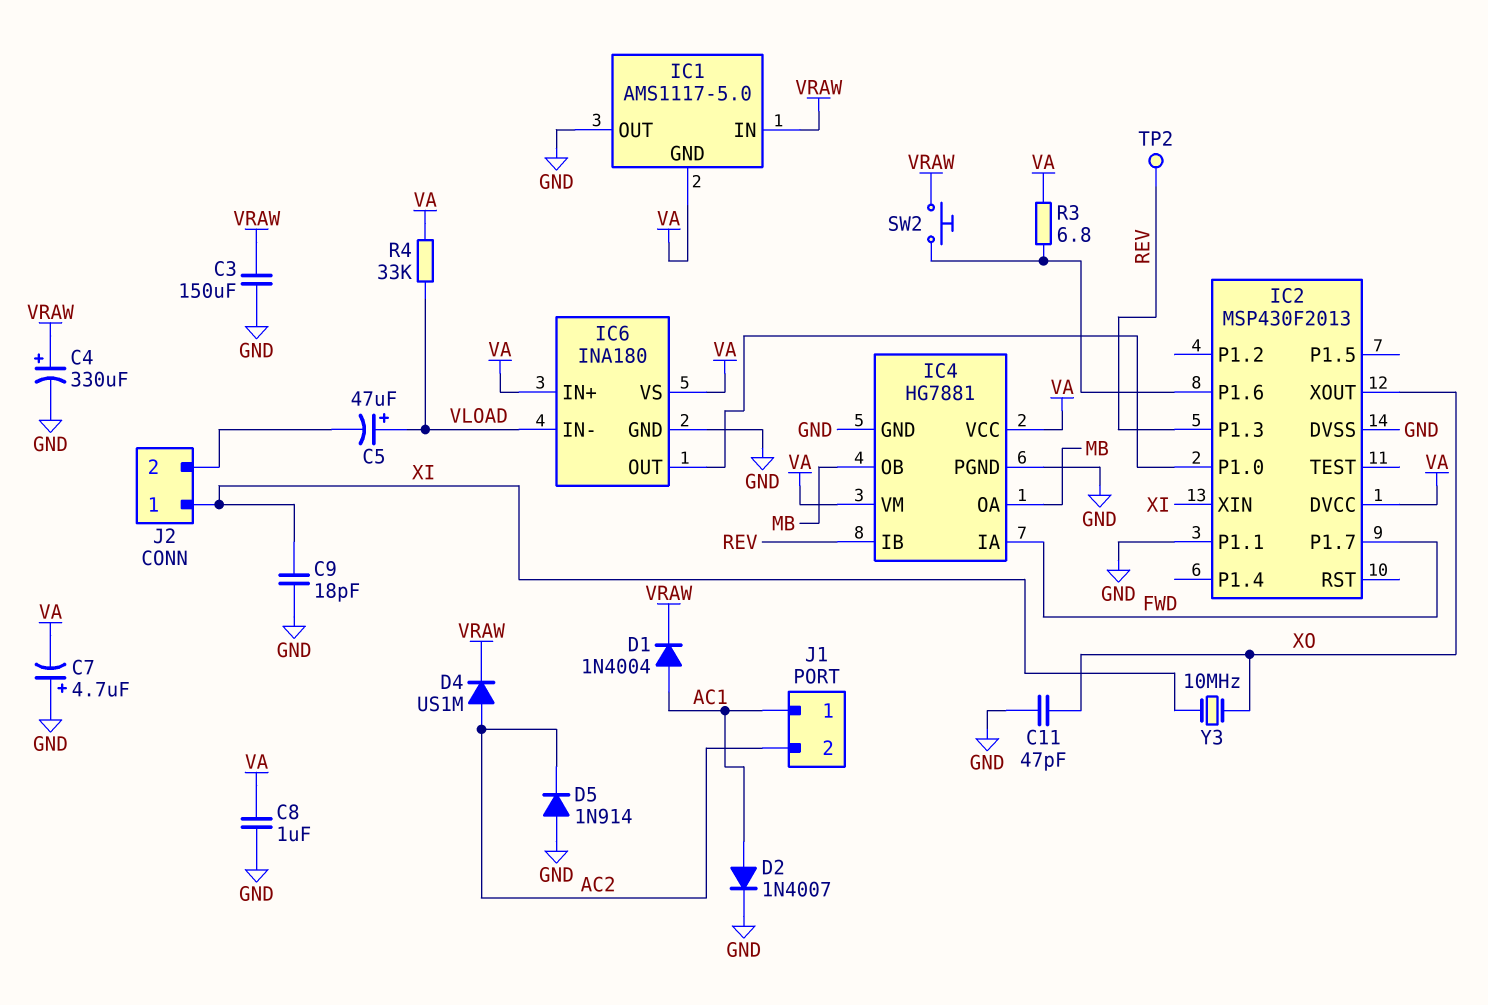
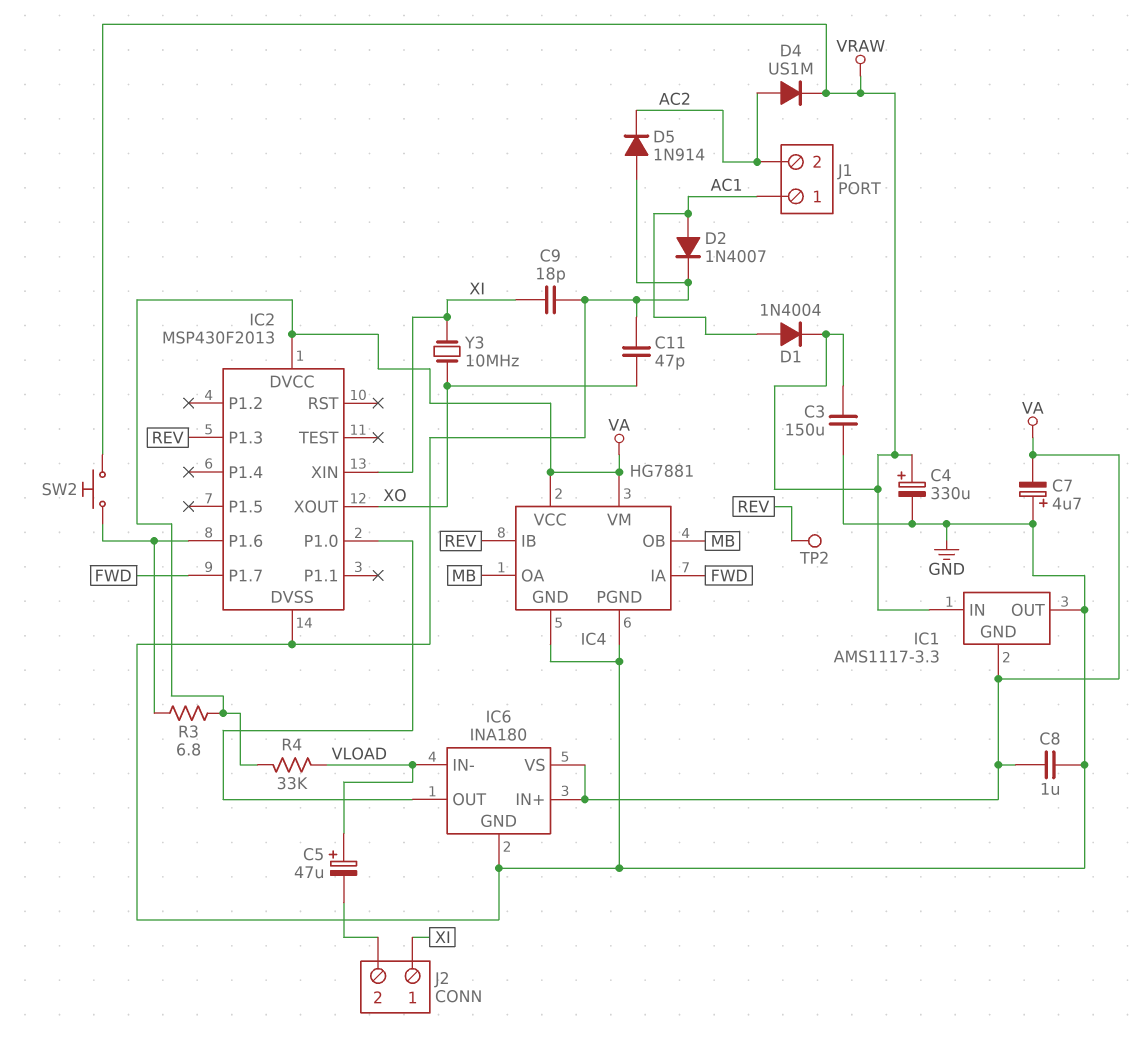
IC1: AMS1117-5.0 -> AMS1117-3.3
IC2 pin P1.1: GND -> none

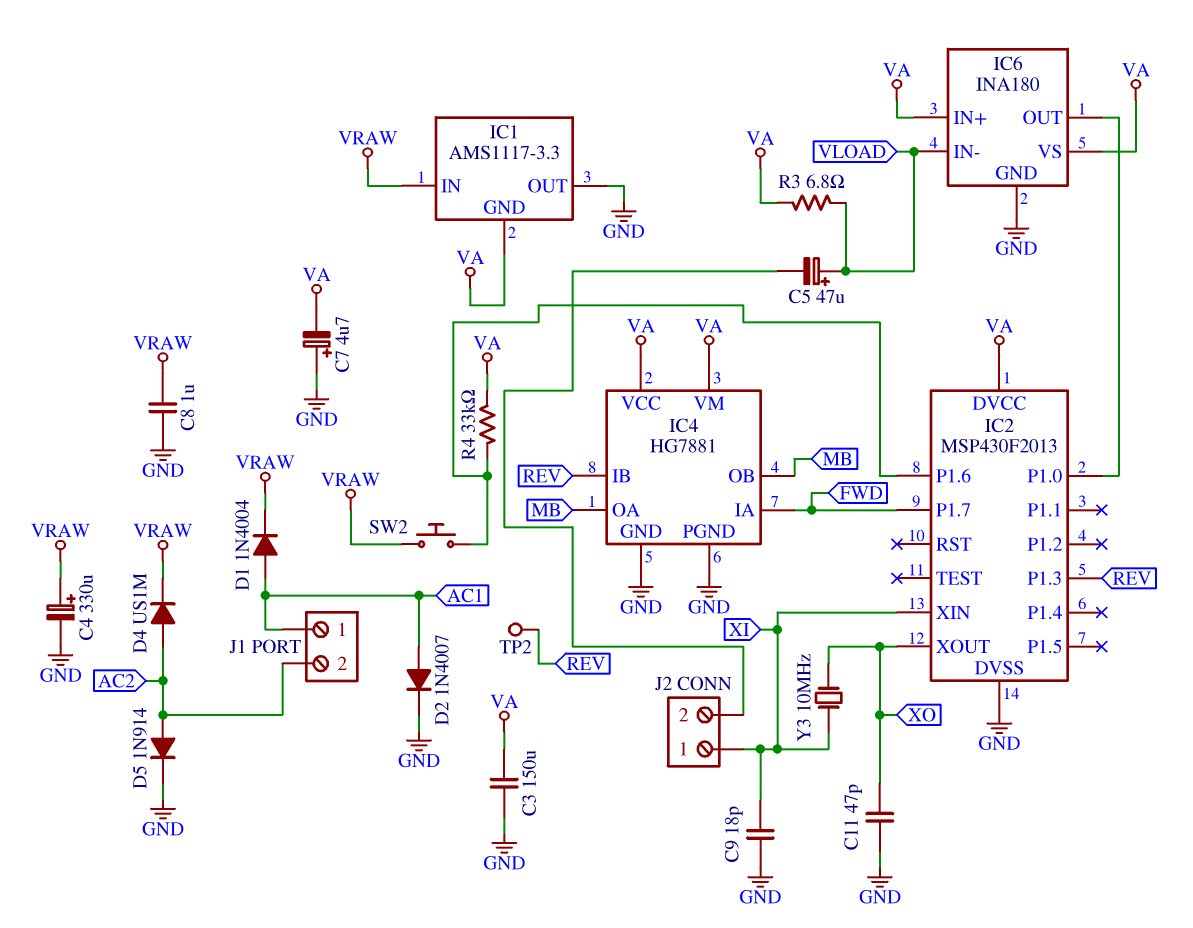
C3: 150uF (GND, VRAW) -> 150uF (GND, VA)
C8: 1uF (GND, VA) -> 1uF (GND, VRAW)
D5: diode 1N914 (A GND, K AC2) -> diode 1N914 (A AC2, K GND)
R3: 6.8 (IC2/P1.6, VA) -> 6.8 (VA, VLOAD)
R4: 33k (VA, VLOAD) -> 33k (IC2/P1.6, VA)

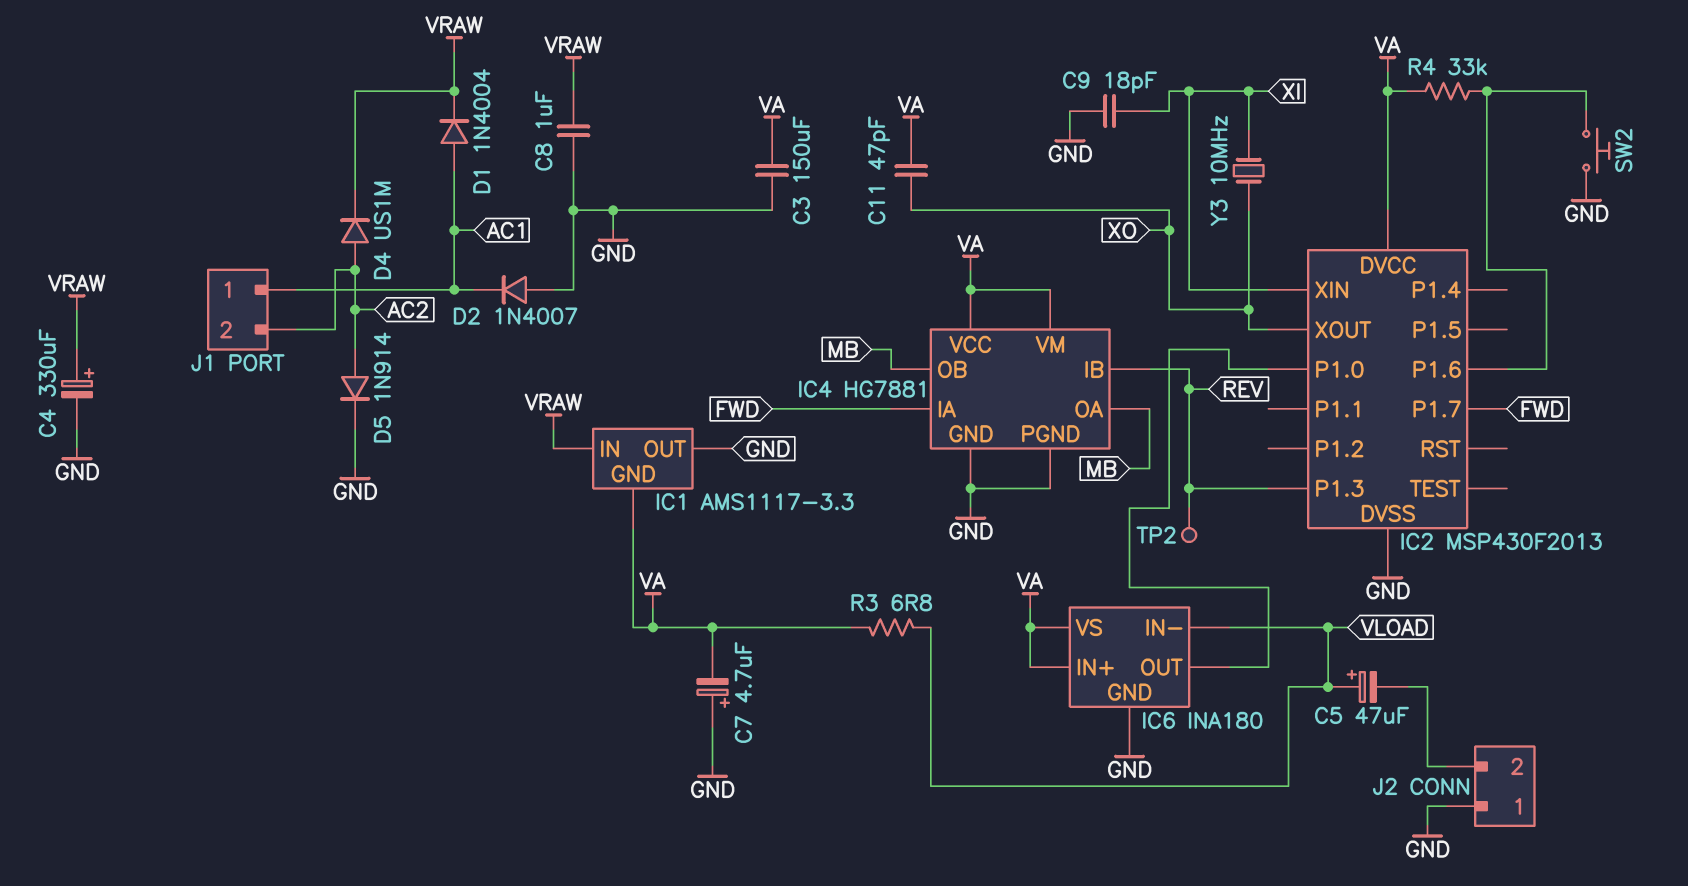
C11: 47pF (GND, XO) -> 47pF (VA, XO)
D2: diode 1N4007 (A AC1, K GND) -> diode 1N4007 (A GND, K AC1)
J2 pin 1: XI -> GND
SW2: button (IC2/P1.6, VRAW) -> button (GND, IC2/P1.6)

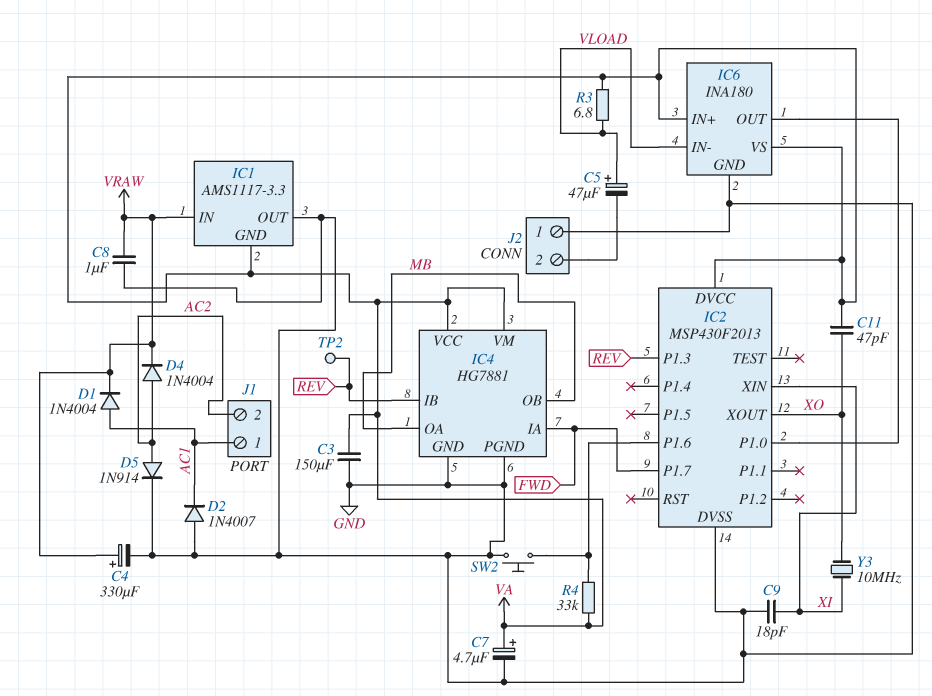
C7: 4.7uF (plus GND, minus VA) -> 4.7uF (plus VA, minus GND)
D4: diode US1M (A AC2, K VRAW) -> diode 1N4004 (A AC2, K VRAW)

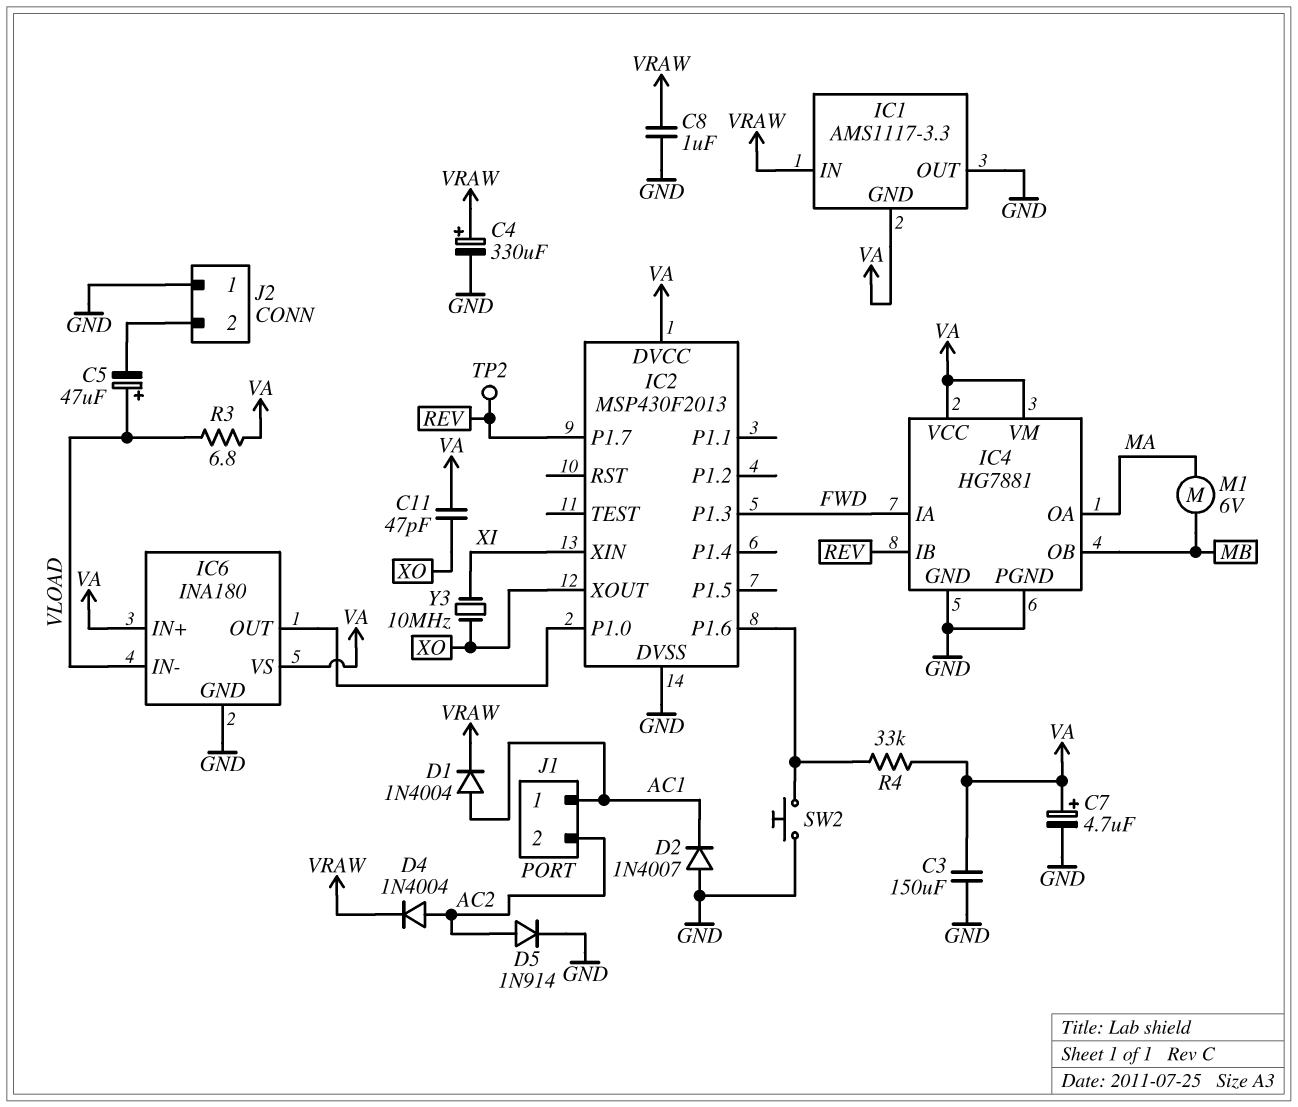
C9: 18pF (GND, XI) -> none
IC2 pin P1.3: REV -> FWD
IC2 pin P1.7: FWD -> REV
IC4 pin OA: MB -> MA
M1: none -> motor 6V (MA, MB)

